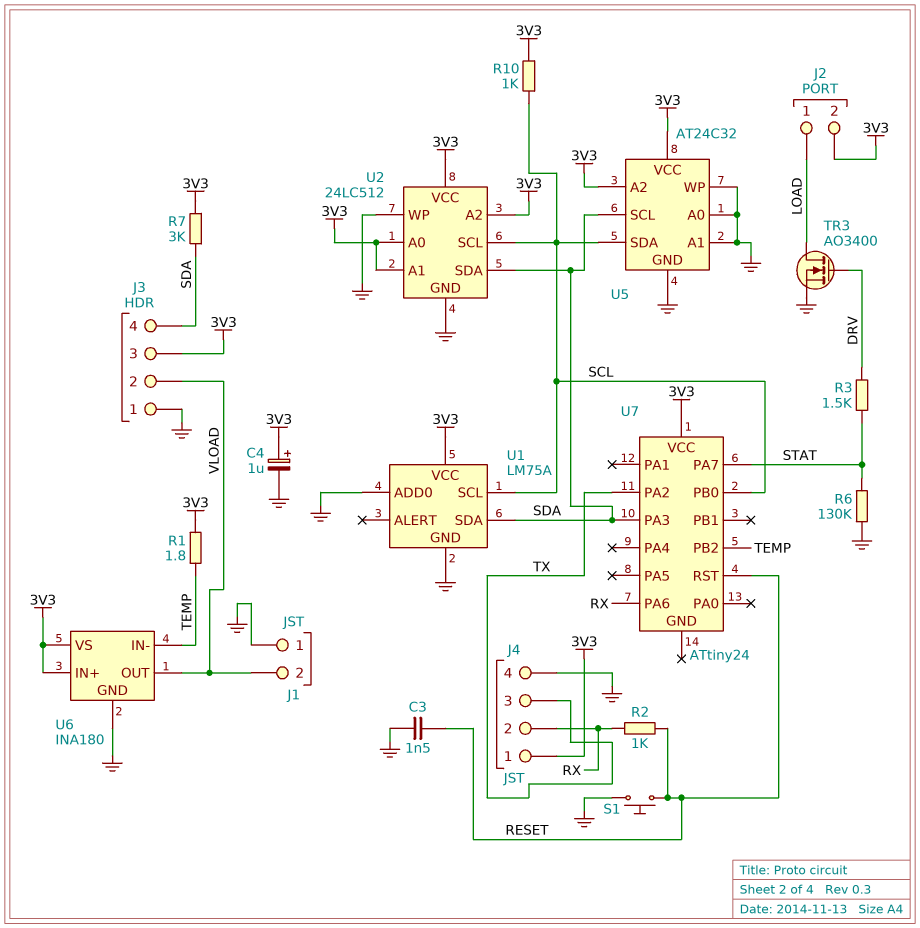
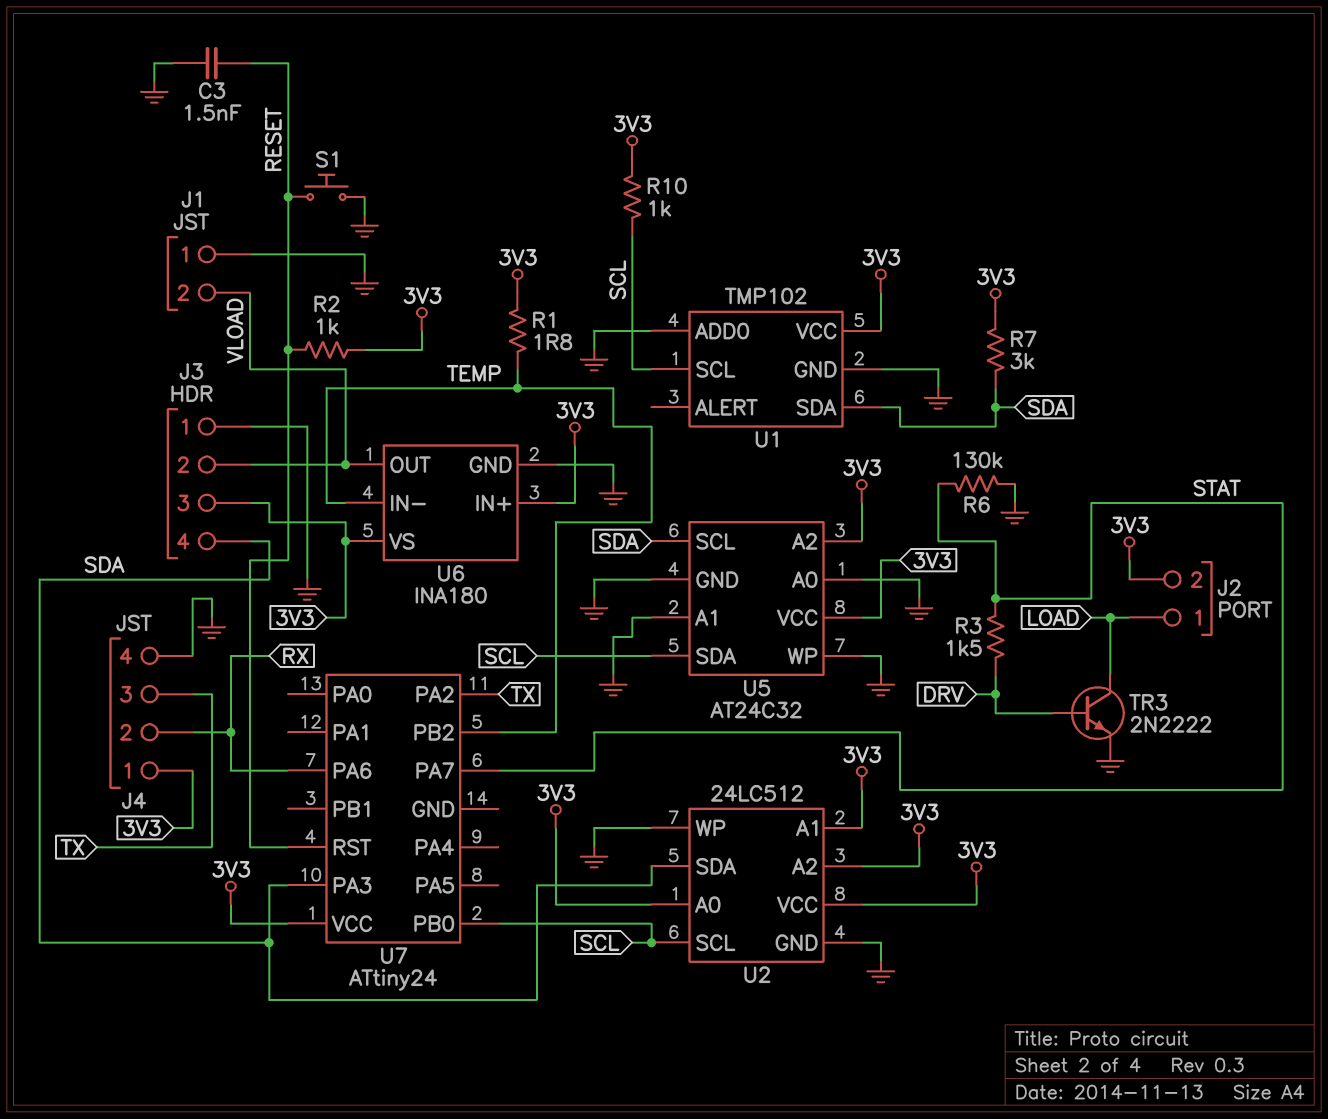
C4: 1uF (plus 3V3, minus GND) -> none
R2: 1k (RESET, RX) -> 1k (3V3, RESET)
TR3: NMOS AO3400 (G DRV, D LOAD, S GND) -> NPN 2N2222 (B DRV, C LOAD, E GND)
U1: LM75A -> TMP102

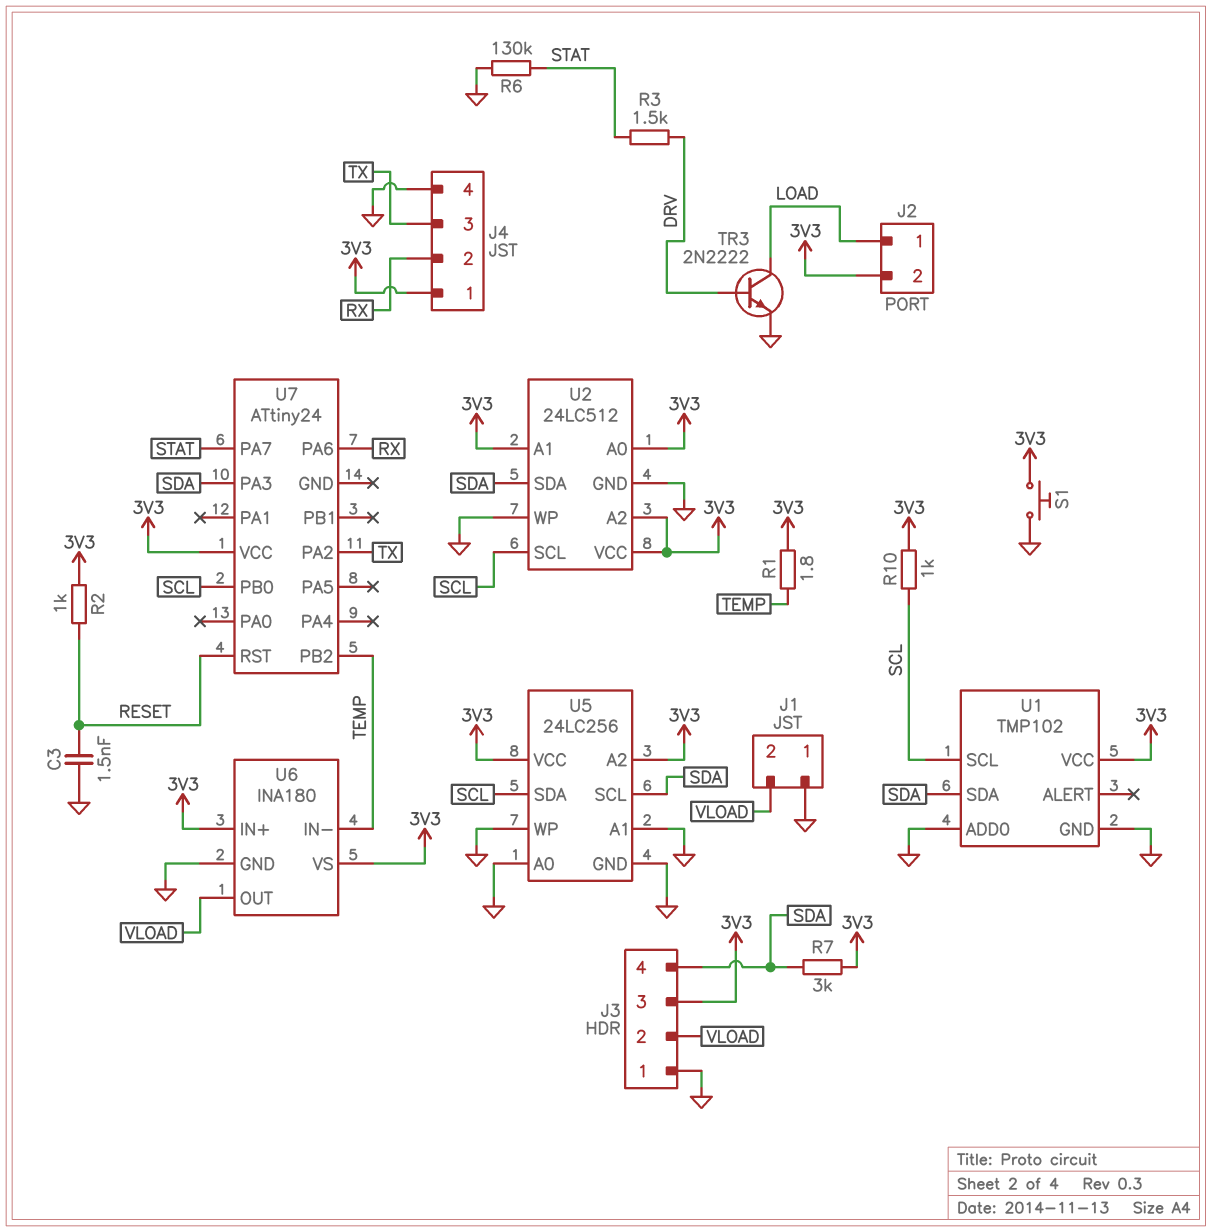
S1: button (GND, RESET) -> button (3V3, GND)
U5: AT24C32 -> 24LC256

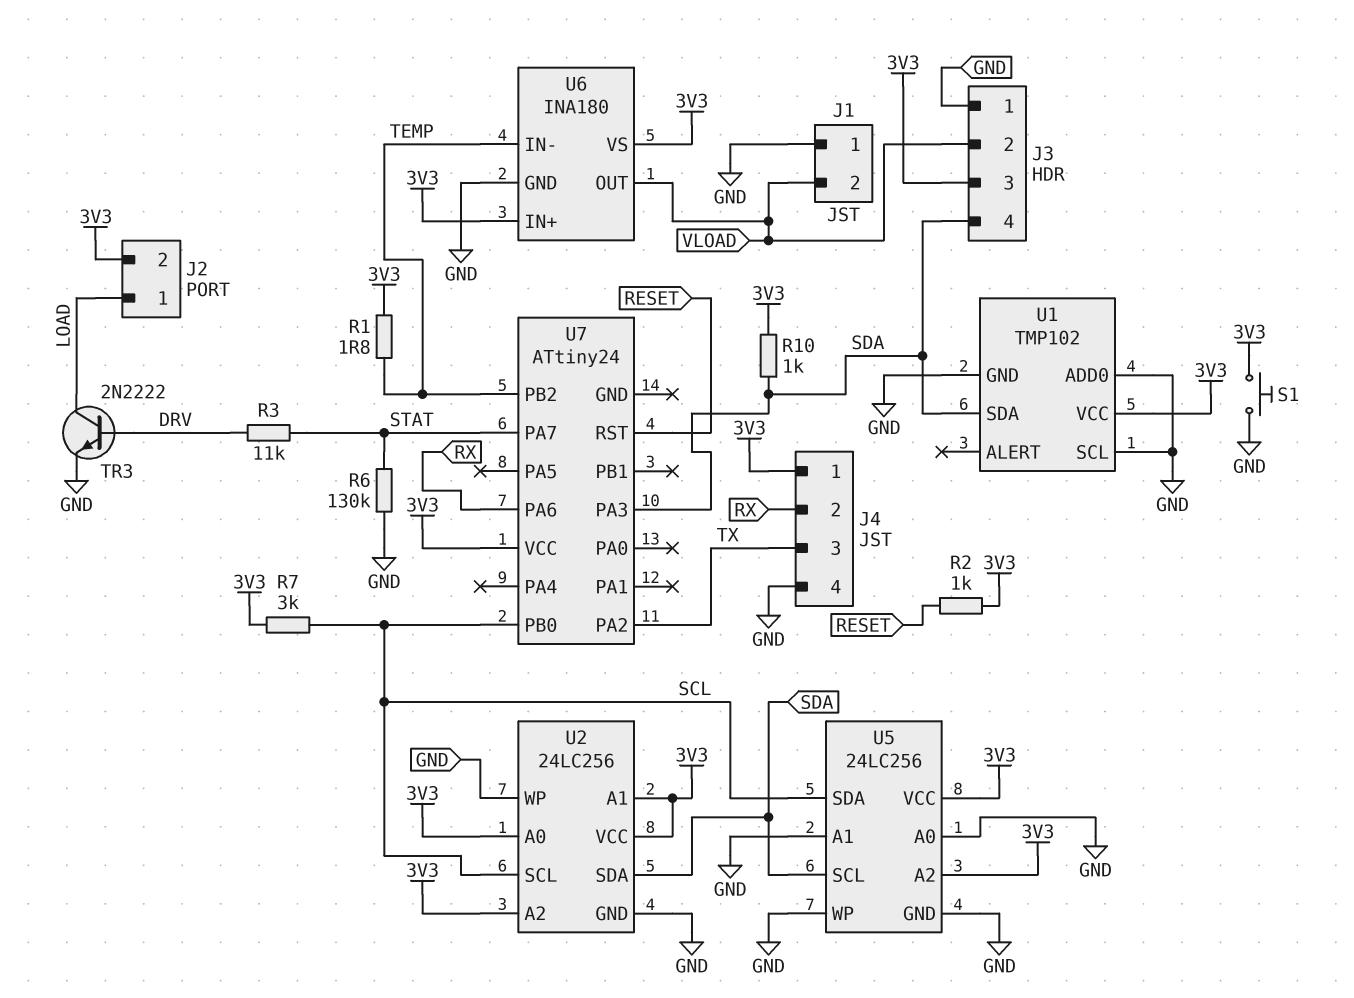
C3: 1.5nF (GND, RESET) -> none
R3: 1.5k (DRV, STAT) -> 11k (DRV, STAT)
R7: 3k (3V3, SDA) -> 3k (3V3, SCL)
R10: 1k (3V3, SCL) -> 1k (3V3, SDA)
U1 pin SCL: SCL -> GND
U2: 24LC512 -> 24LC256

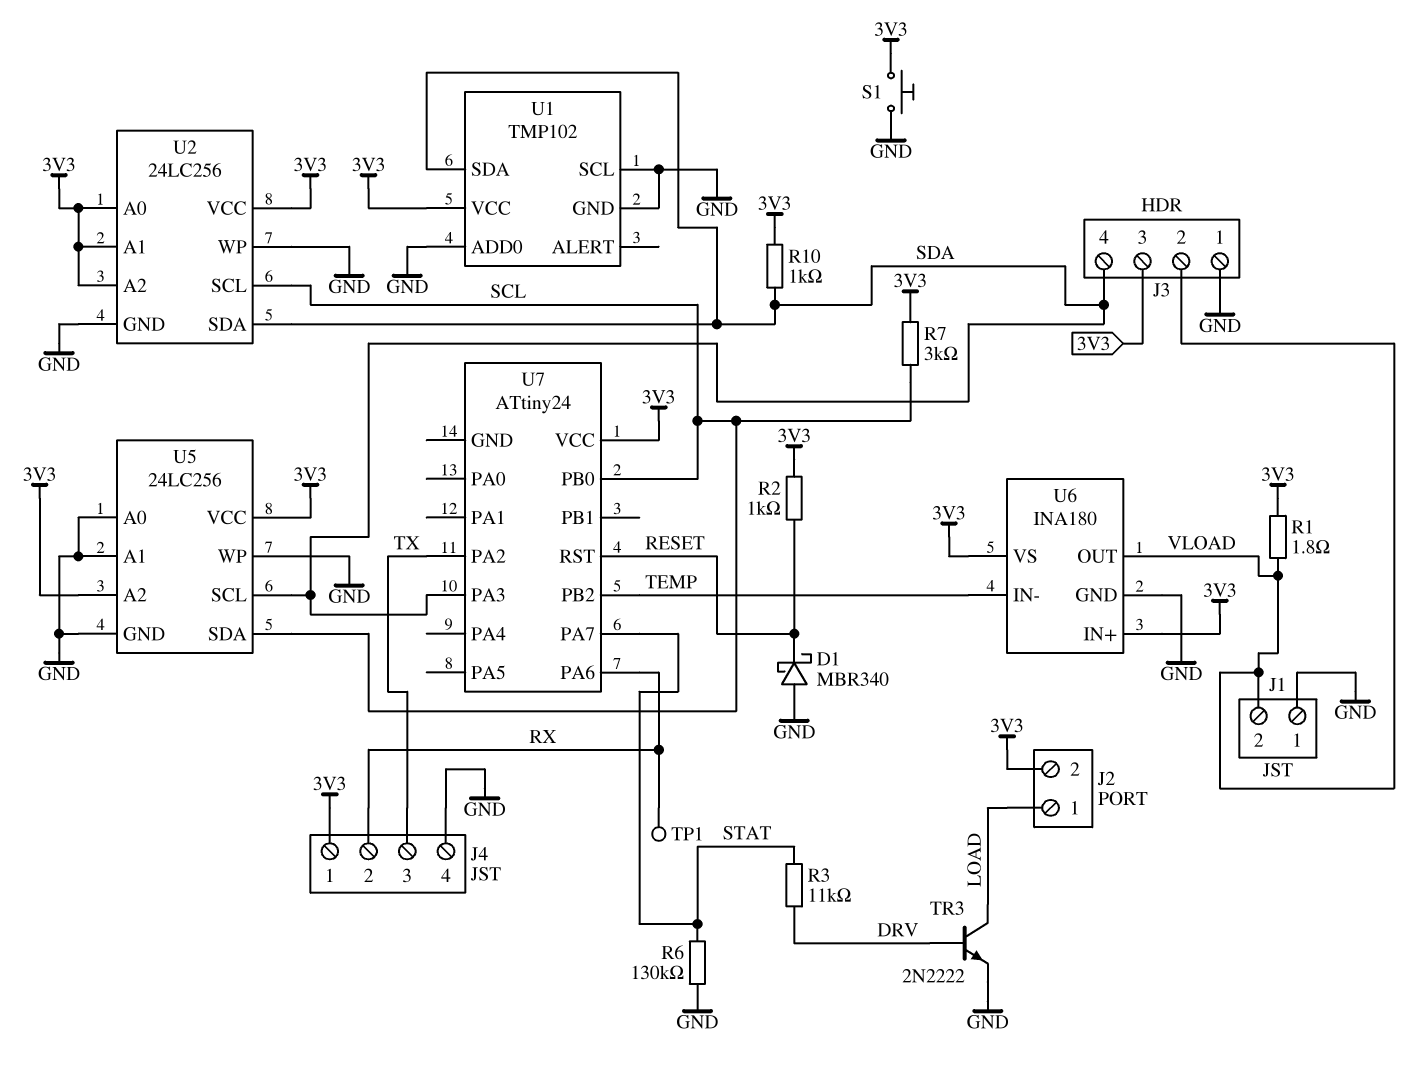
D1: none -> schottky MBR340 (A GND, K RESET)
R1: 1.8 (3V3, TEMP) -> 1.8 (3V3, VLOAD)
TP1: none -> test point (RX)

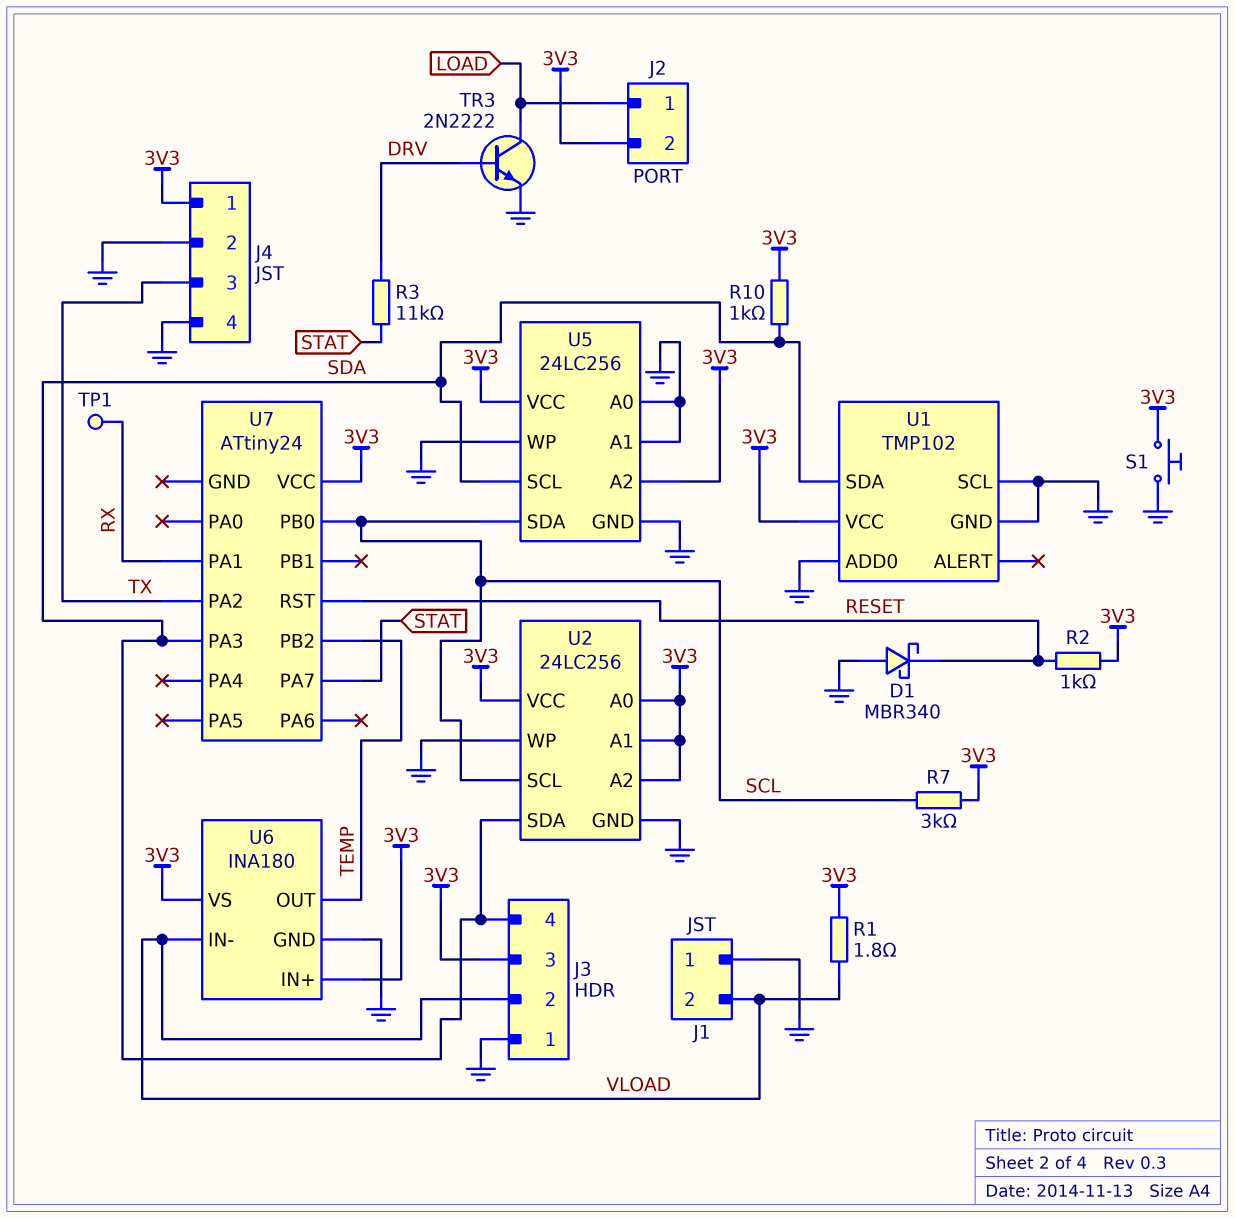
J4 pin 2: RX -> GND
R6: 130k (GND, STAT) -> none
U6 pin IN-: TEMP -> VLOAD
U6 pin OUT: VLOAD -> TEMP
U7 pin PA1: none -> RX
U7 pin PA6: RX -> none

